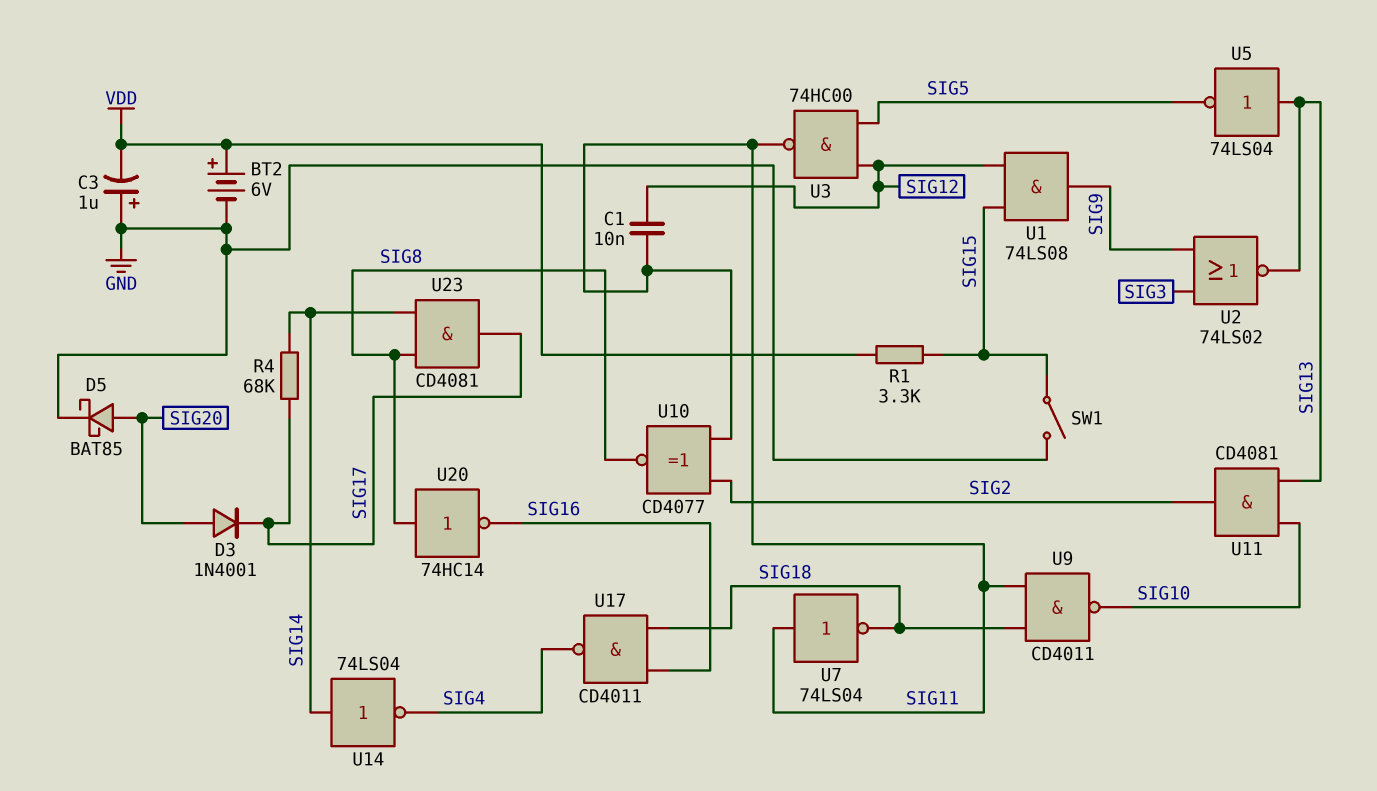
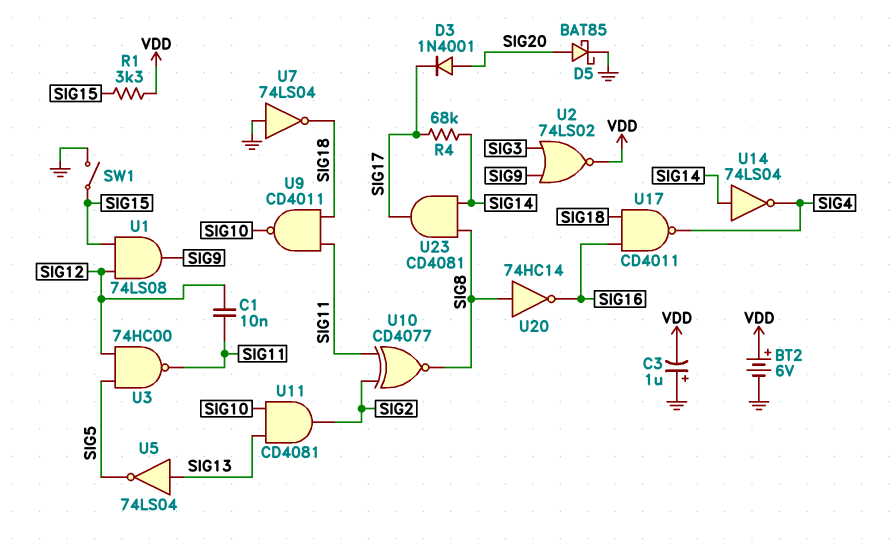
U2: NOR 74LS02 (in SIG3, in SIG9, out SIG13) -> NOR 74LS02 (in SIG3, in SIG9, out VDD)
U7: NOT 74LS04 (in SIG11, out SIG18) -> NOT 74LS04 (in GND, out SIG18)

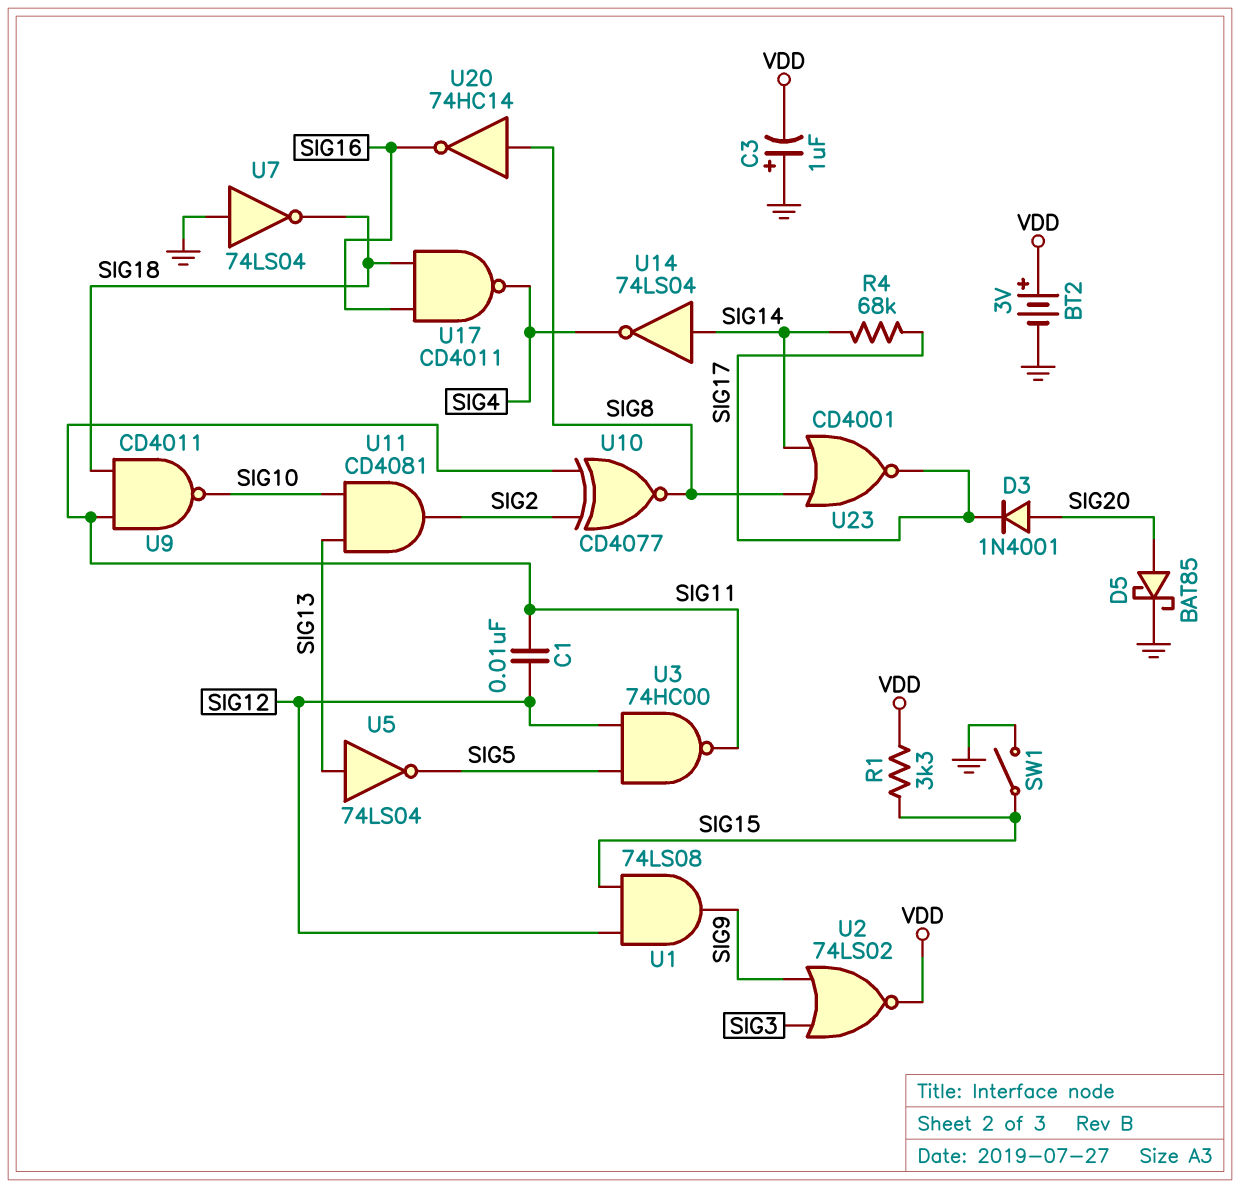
BT2: 6V (plus VDD, minus GND) -> 3V (plus VDD, minus GND)
U23: AND CD4081 (in SIG8, in SIG14, out SIG17) -> NOR CD4001 (in SIG8, in SIG14, out SIG17)

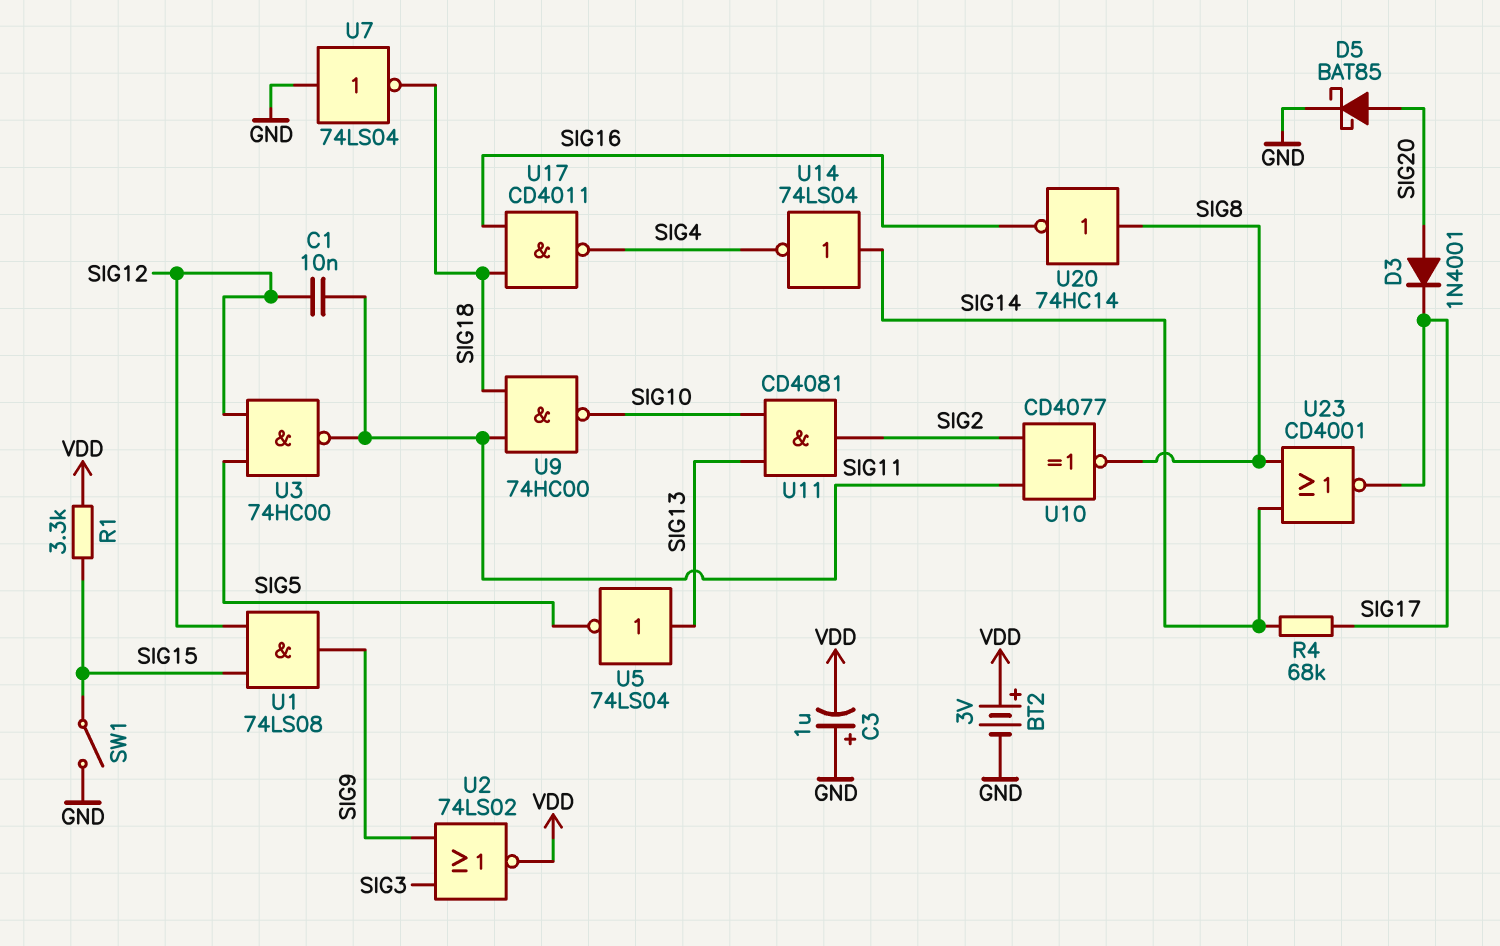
U9: NAND CD4011 (in SIG11, in SIG18, out SIG10) -> NAND 74HC00 (in SIG11, in SIG18, out SIG10)

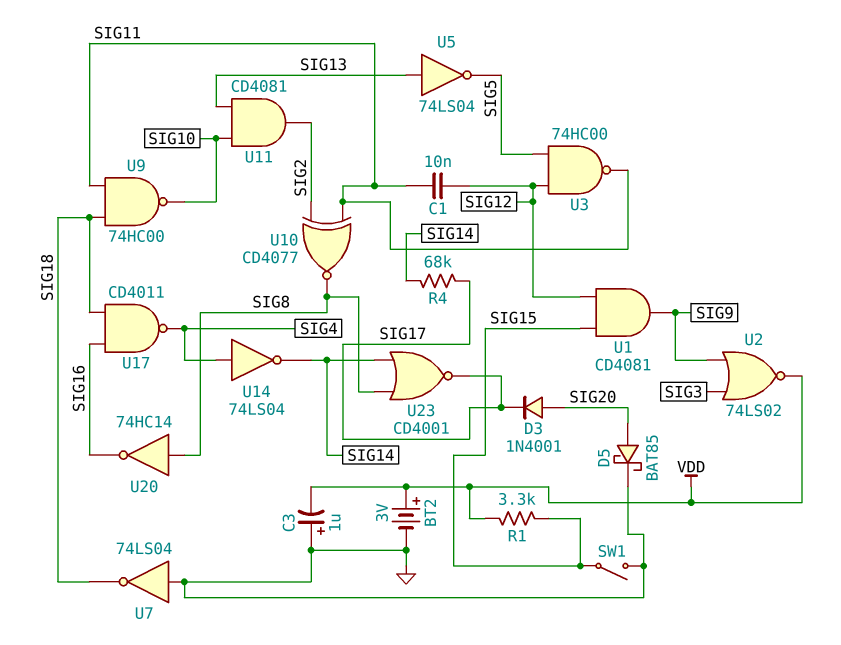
U1: AND 74LS08 (in SIG12, in SIG15, out SIG9) -> AND CD4081 (in SIG12, in SIG15, out SIG9)
U14: NOT 74LS04 (in SIG14, out SIG4) -> NOT 74LS04 (in SIG4, out SIG14)

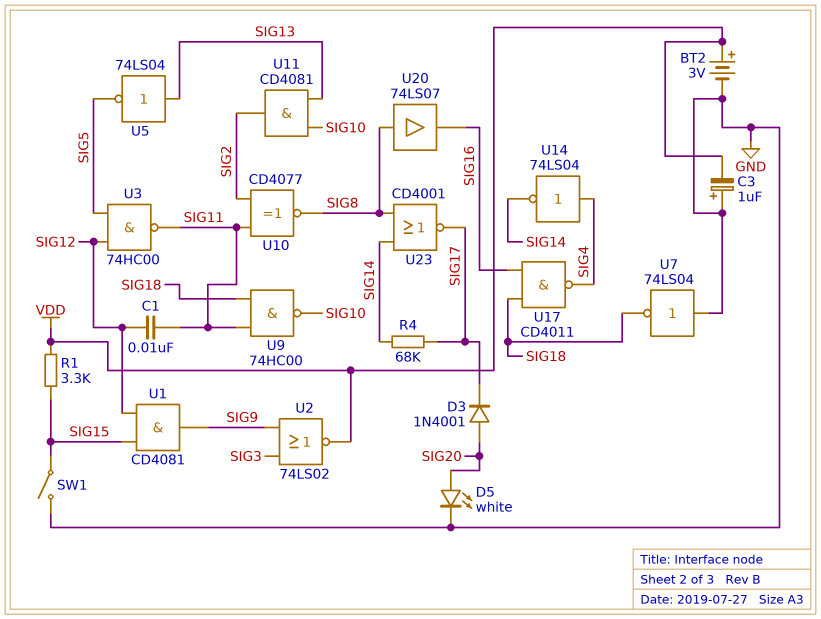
D5: schottky BAT85 (A SIG20, K GND) -> LED white (A SIG20, K GND)
U20: NOT 74HC14 (in SIG8, out SIG16) -> buffer 74LS07 (in SIG8, out SIG16)

